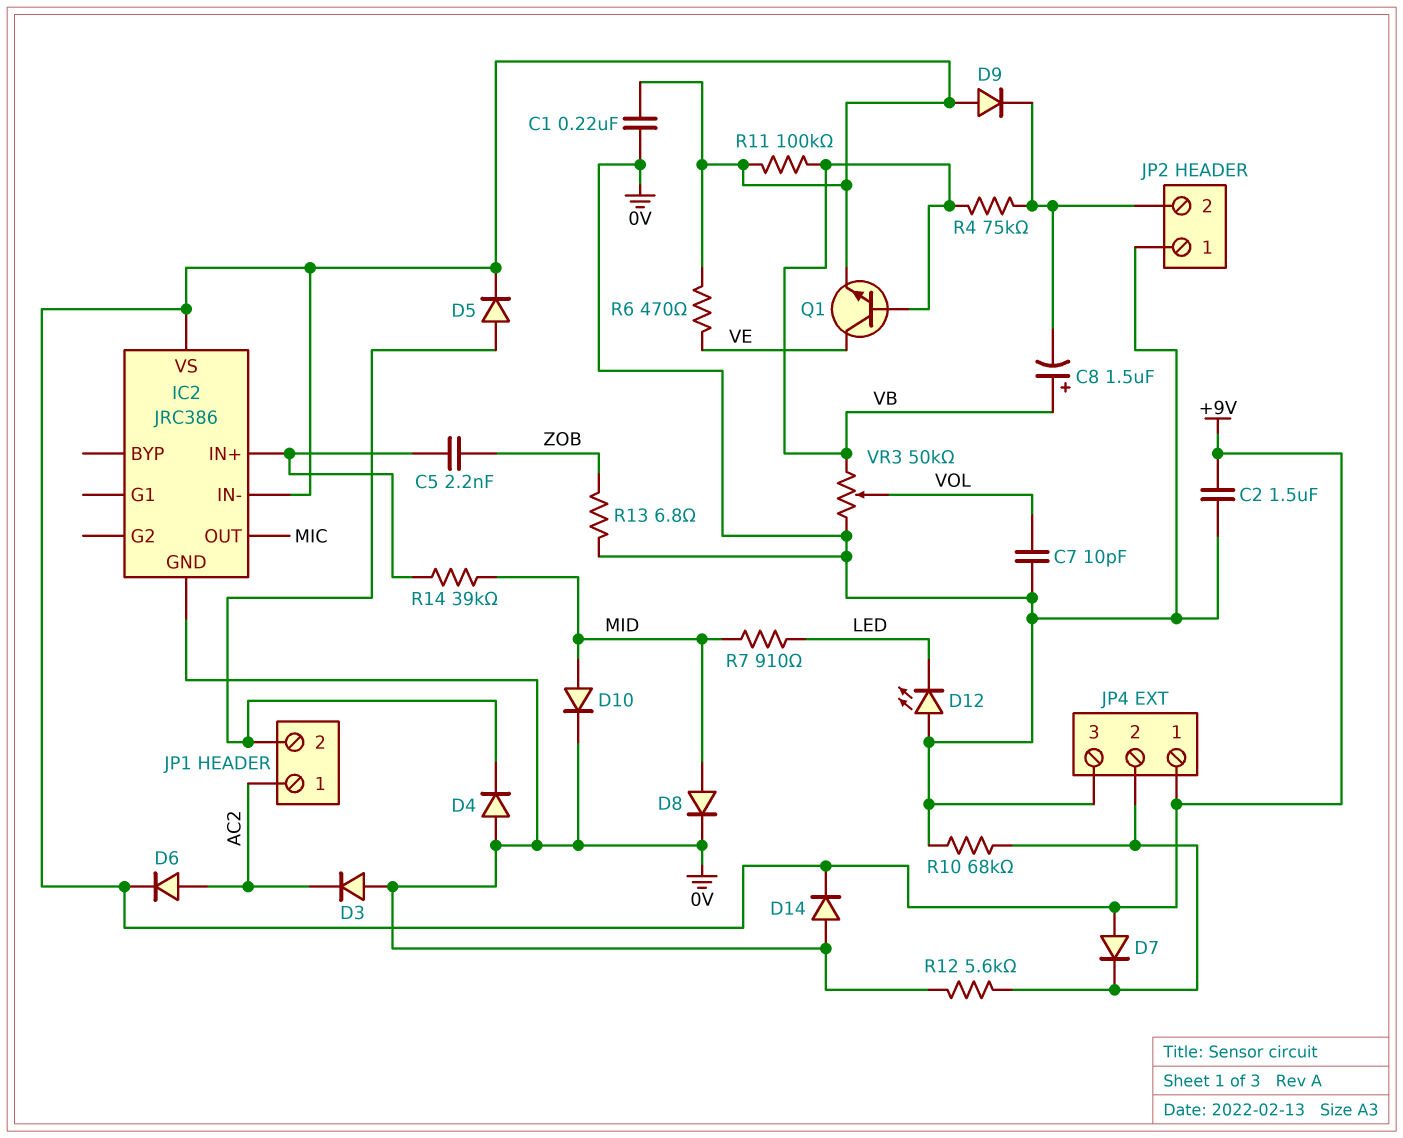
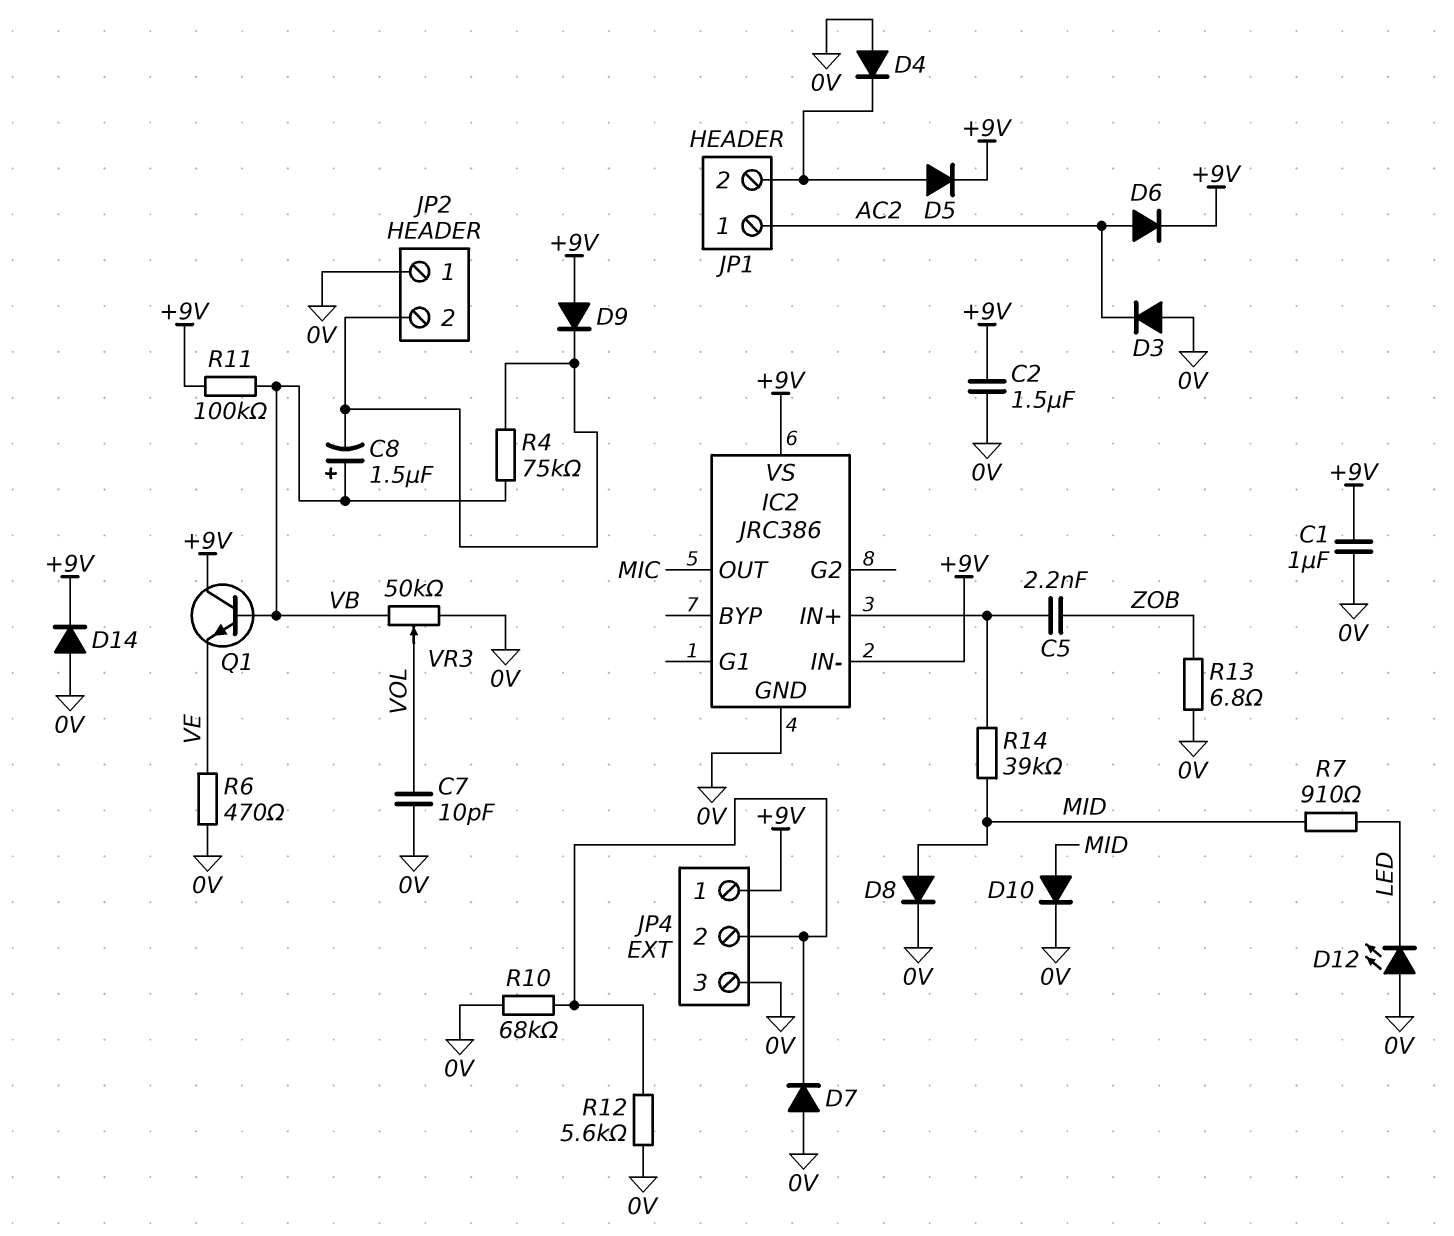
C1: 220nF (+9V, 0V) -> 1uF (+9V, 0V)
D7: diode (A +9V, K JP4/2) -> diode (A 0V, K JP4/2)
Q1: NPN (B VB, C VE, E +9V) -> NPN (B VB, C +9V, E VE)
R6: 470 (+9V, VE) -> 470 (0V, VE)

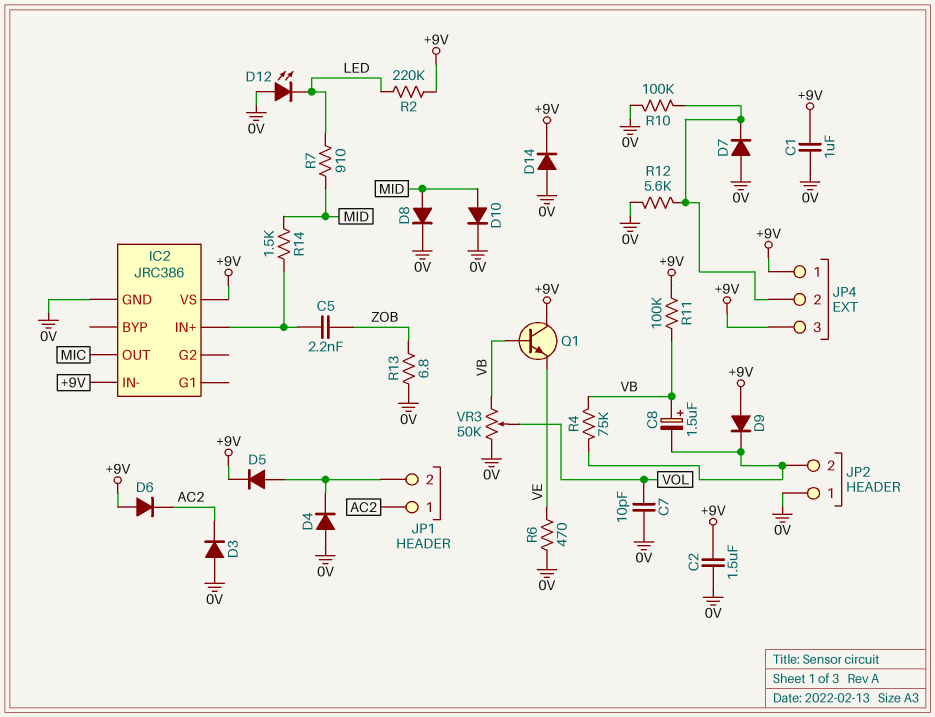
D6: diode (A AC2, K +9V) -> diode (A +9V, K AC2)
JP4 pin 3: 0V -> +9V
R2: none -> 220k (+9V, LED)
R10: 68k (0V, JP4/2) -> 100k (0V, JP4/2)
R14: 39k (IC2/IN+, MID) -> 1.5k (IC2/IN+, MID)

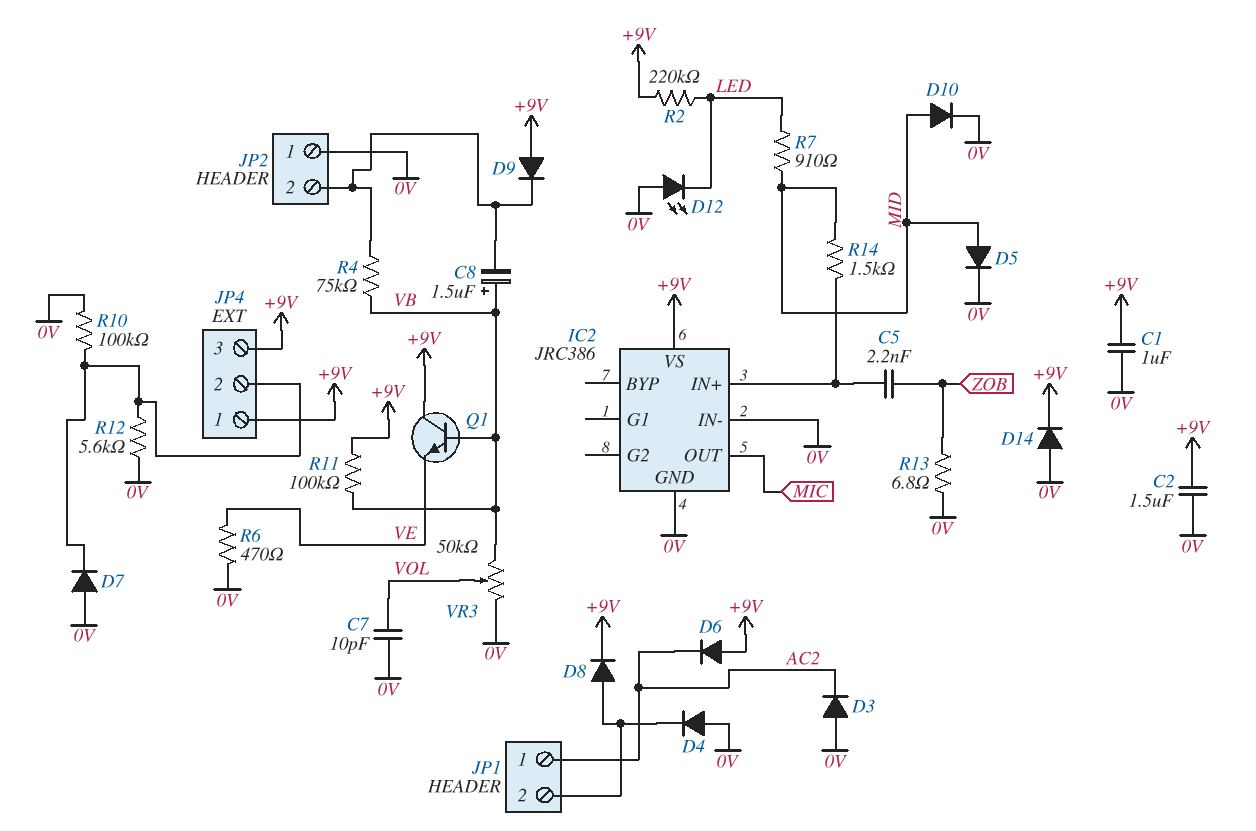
D5: diode (A JP1/2, K +9V) -> diode (A MID, K 0V)
D8: diode (A MID, K 0V) -> diode (A JP1/2, K +9V)
IC2 pin IN-: +9V -> 0V

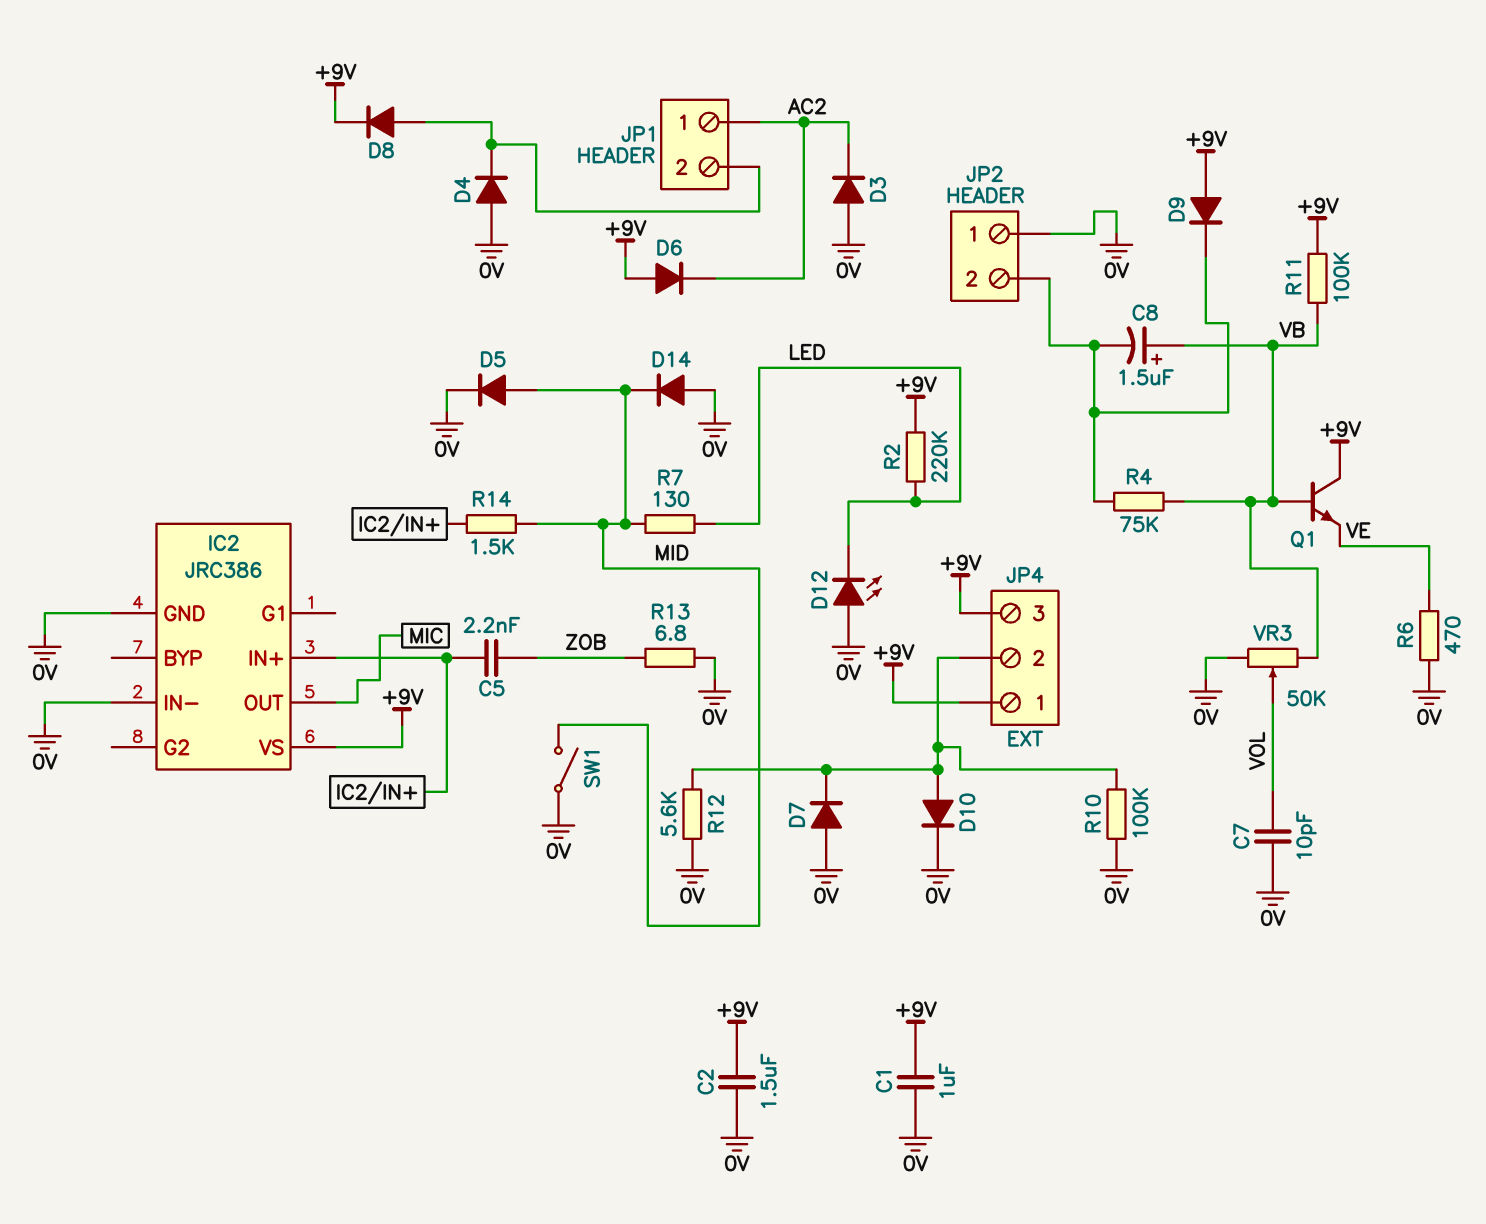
D10: diode (A MID, K 0V) -> diode (A JP4/2, K 0V)
D14: diode (A 0V, K +9V) -> diode (A 0V, K MID)
R7: 910 (LED, MID) -> 130 (LED, MID)
SW1: none -> switch (0V, MID)

